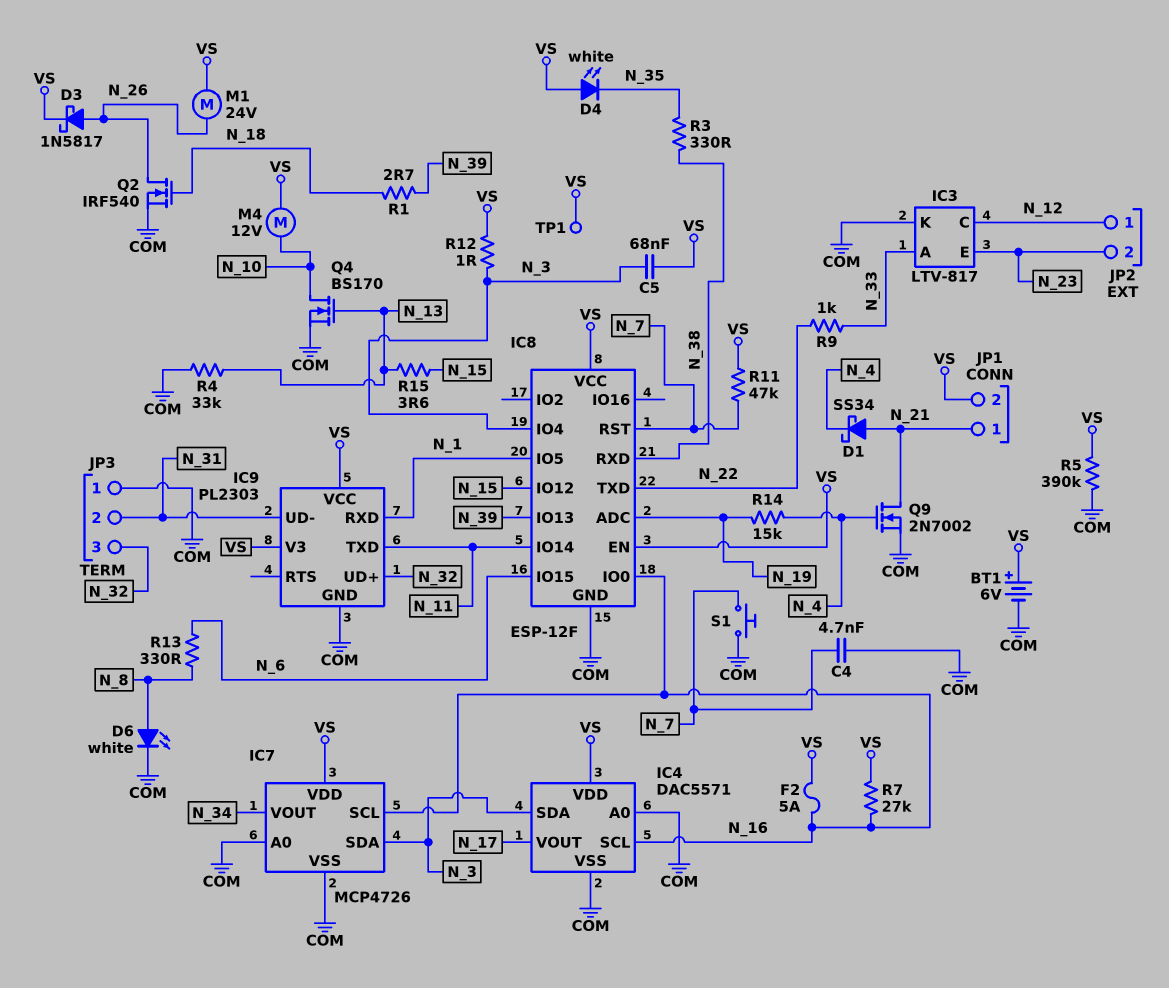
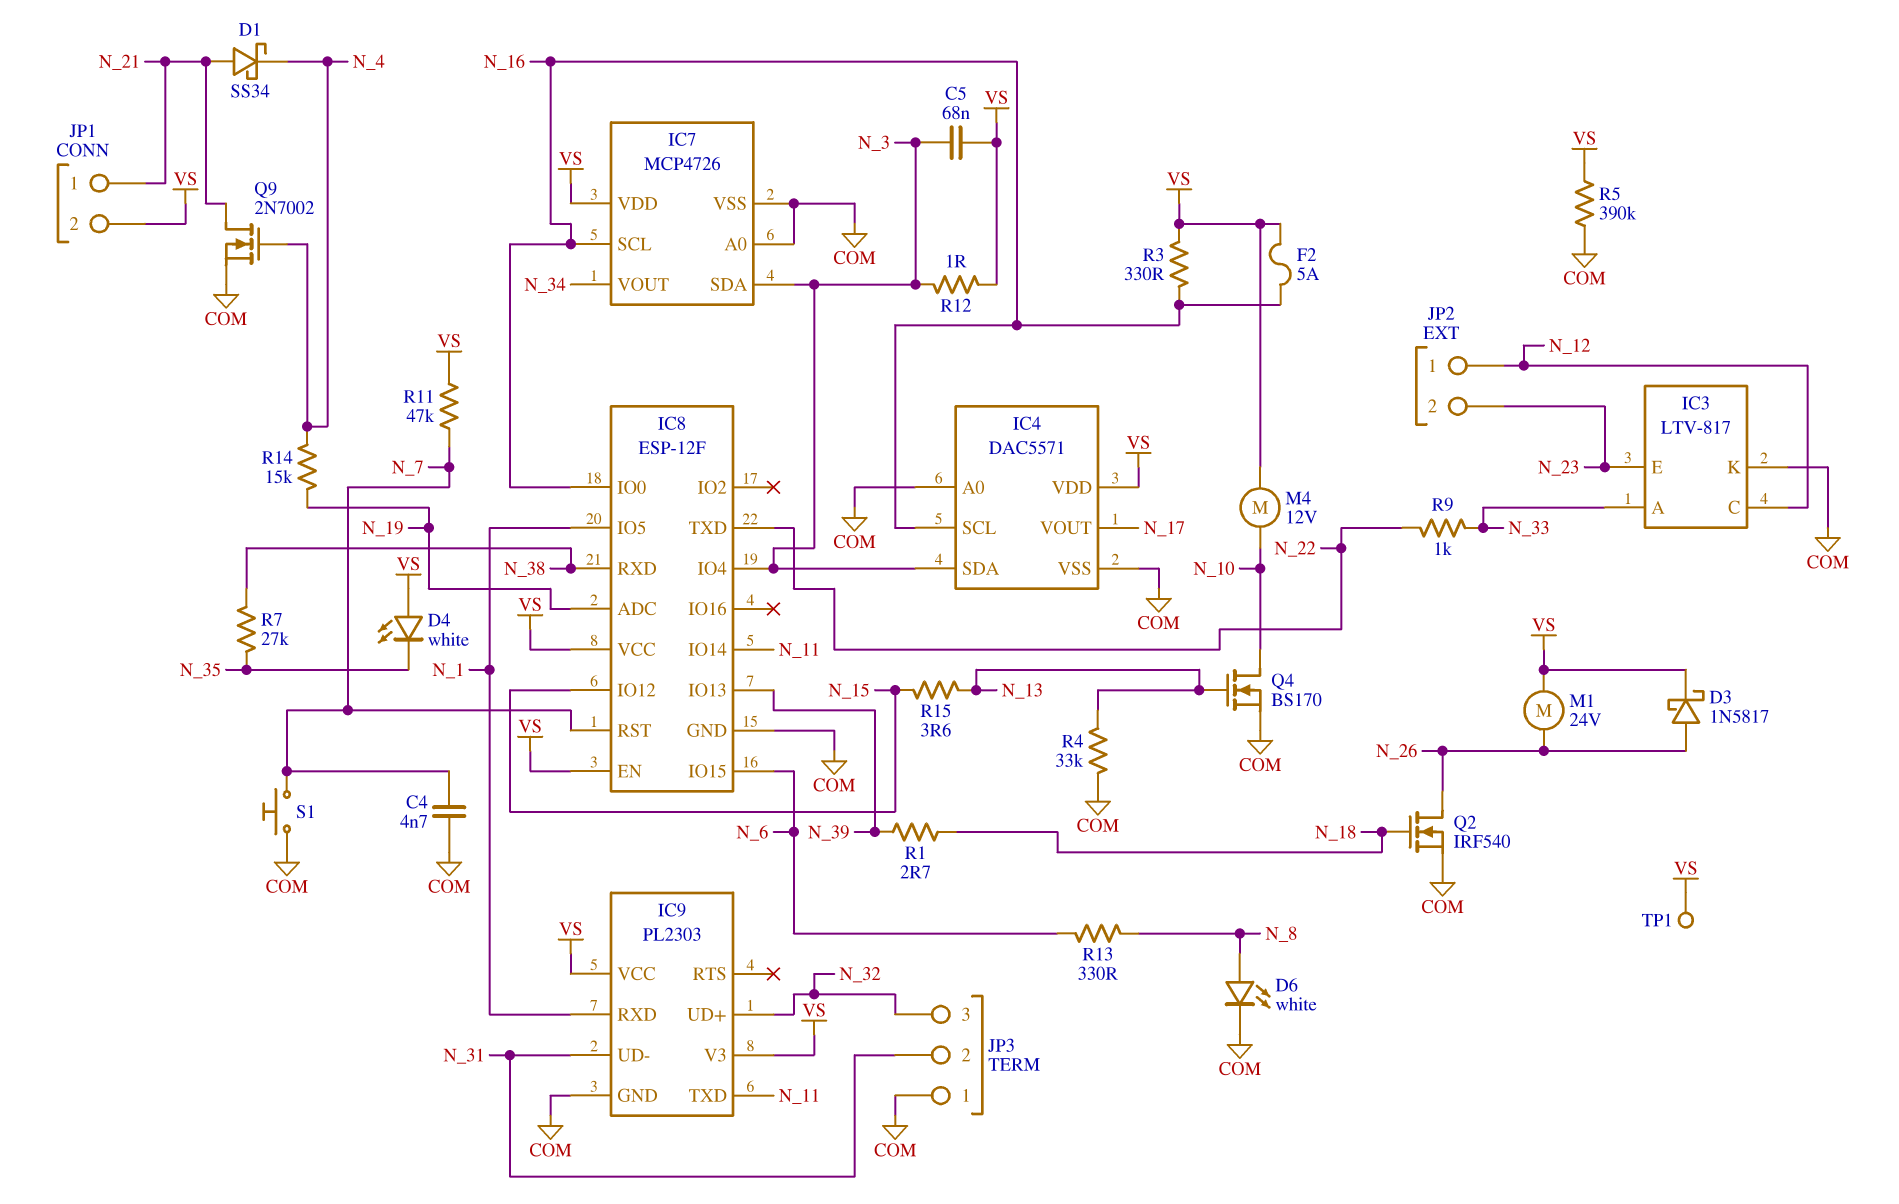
BT1: 6V (plus VS, minus COM) -> none
R3: 330 (N_35, N_38) -> 330 (N_16, VS)
R7: 27k (N_16, VS) -> 27k (N_35, N_38)

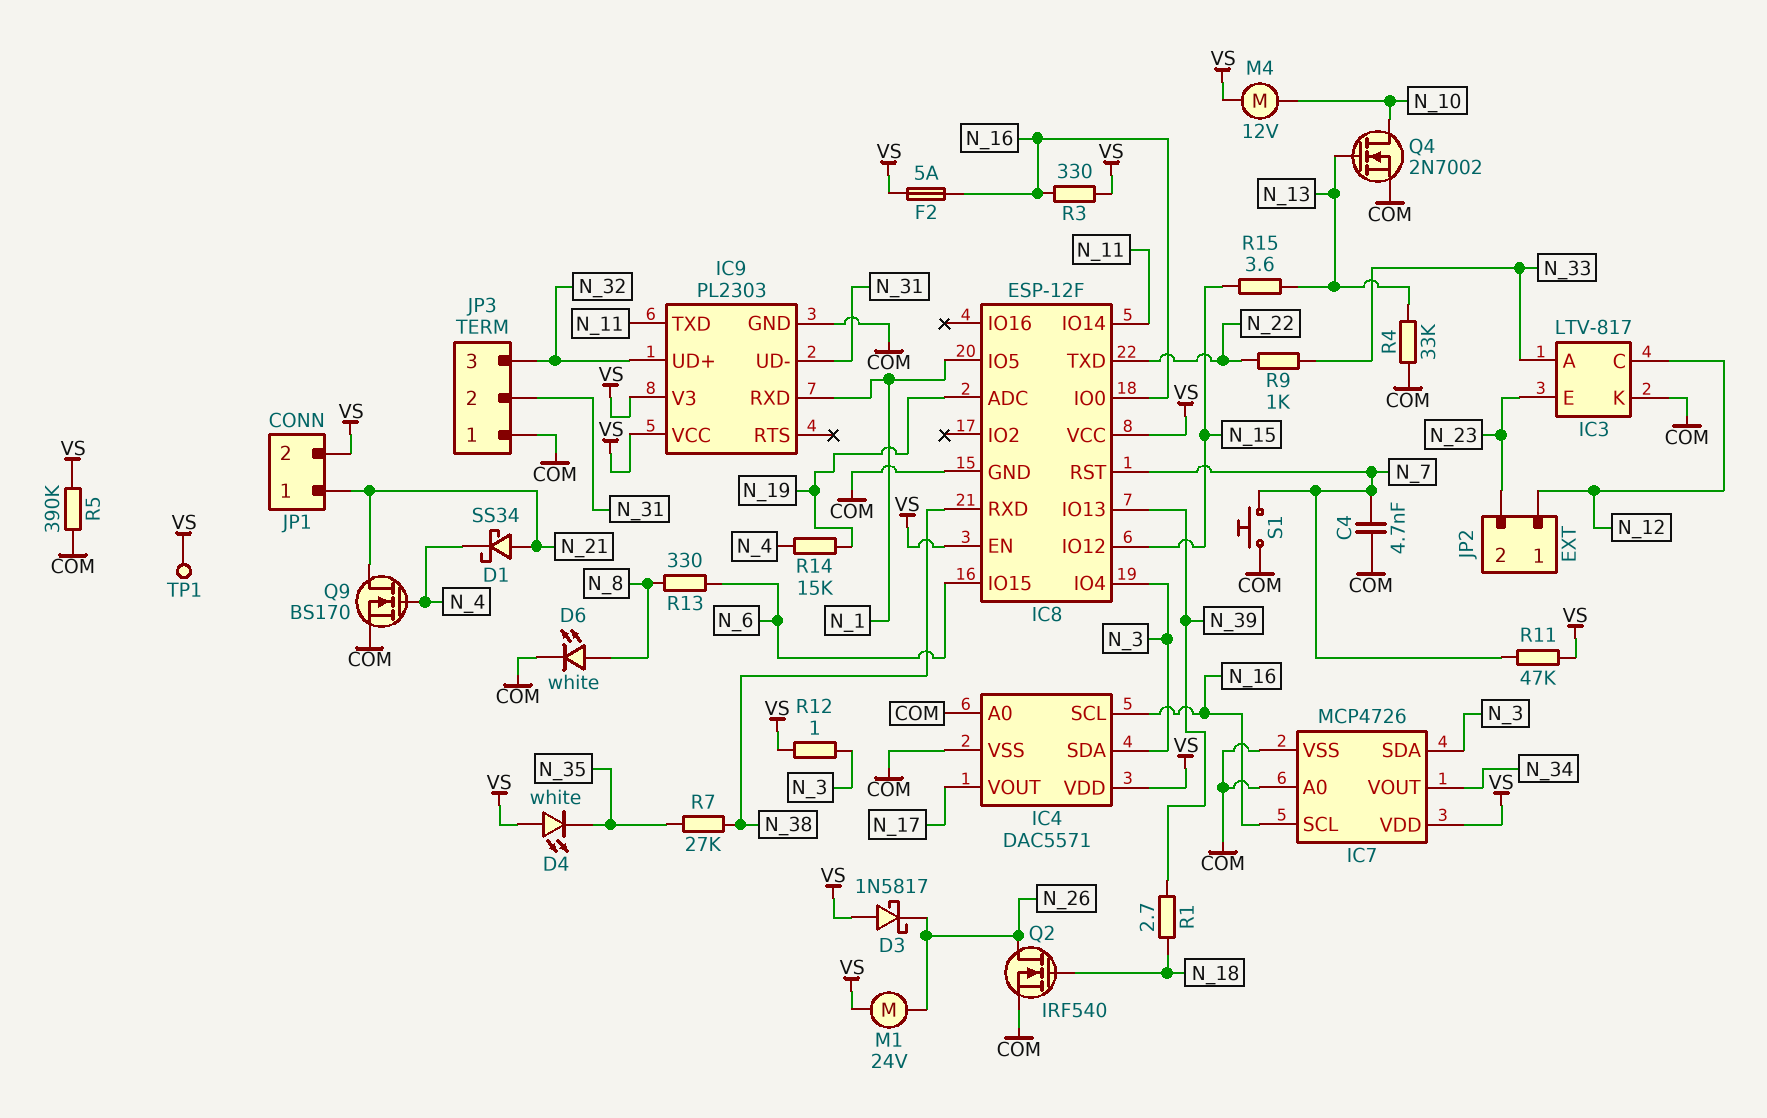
C5: 68nF (N_3, VS) -> none
D3: schottky 1N5817 (A N_26, K VS) -> schottky 1N5817 (A VS, K N_26)
Q4: NMOS BS170 (G N_13, D N_10, S COM) -> NMOS 2N7002 (G N_13, D N_10, S COM)
Q9: NMOS 2N7002 (G N_4, D N_21, S COM) -> NMOS BS170 (G N_4, D N_21, S COM)

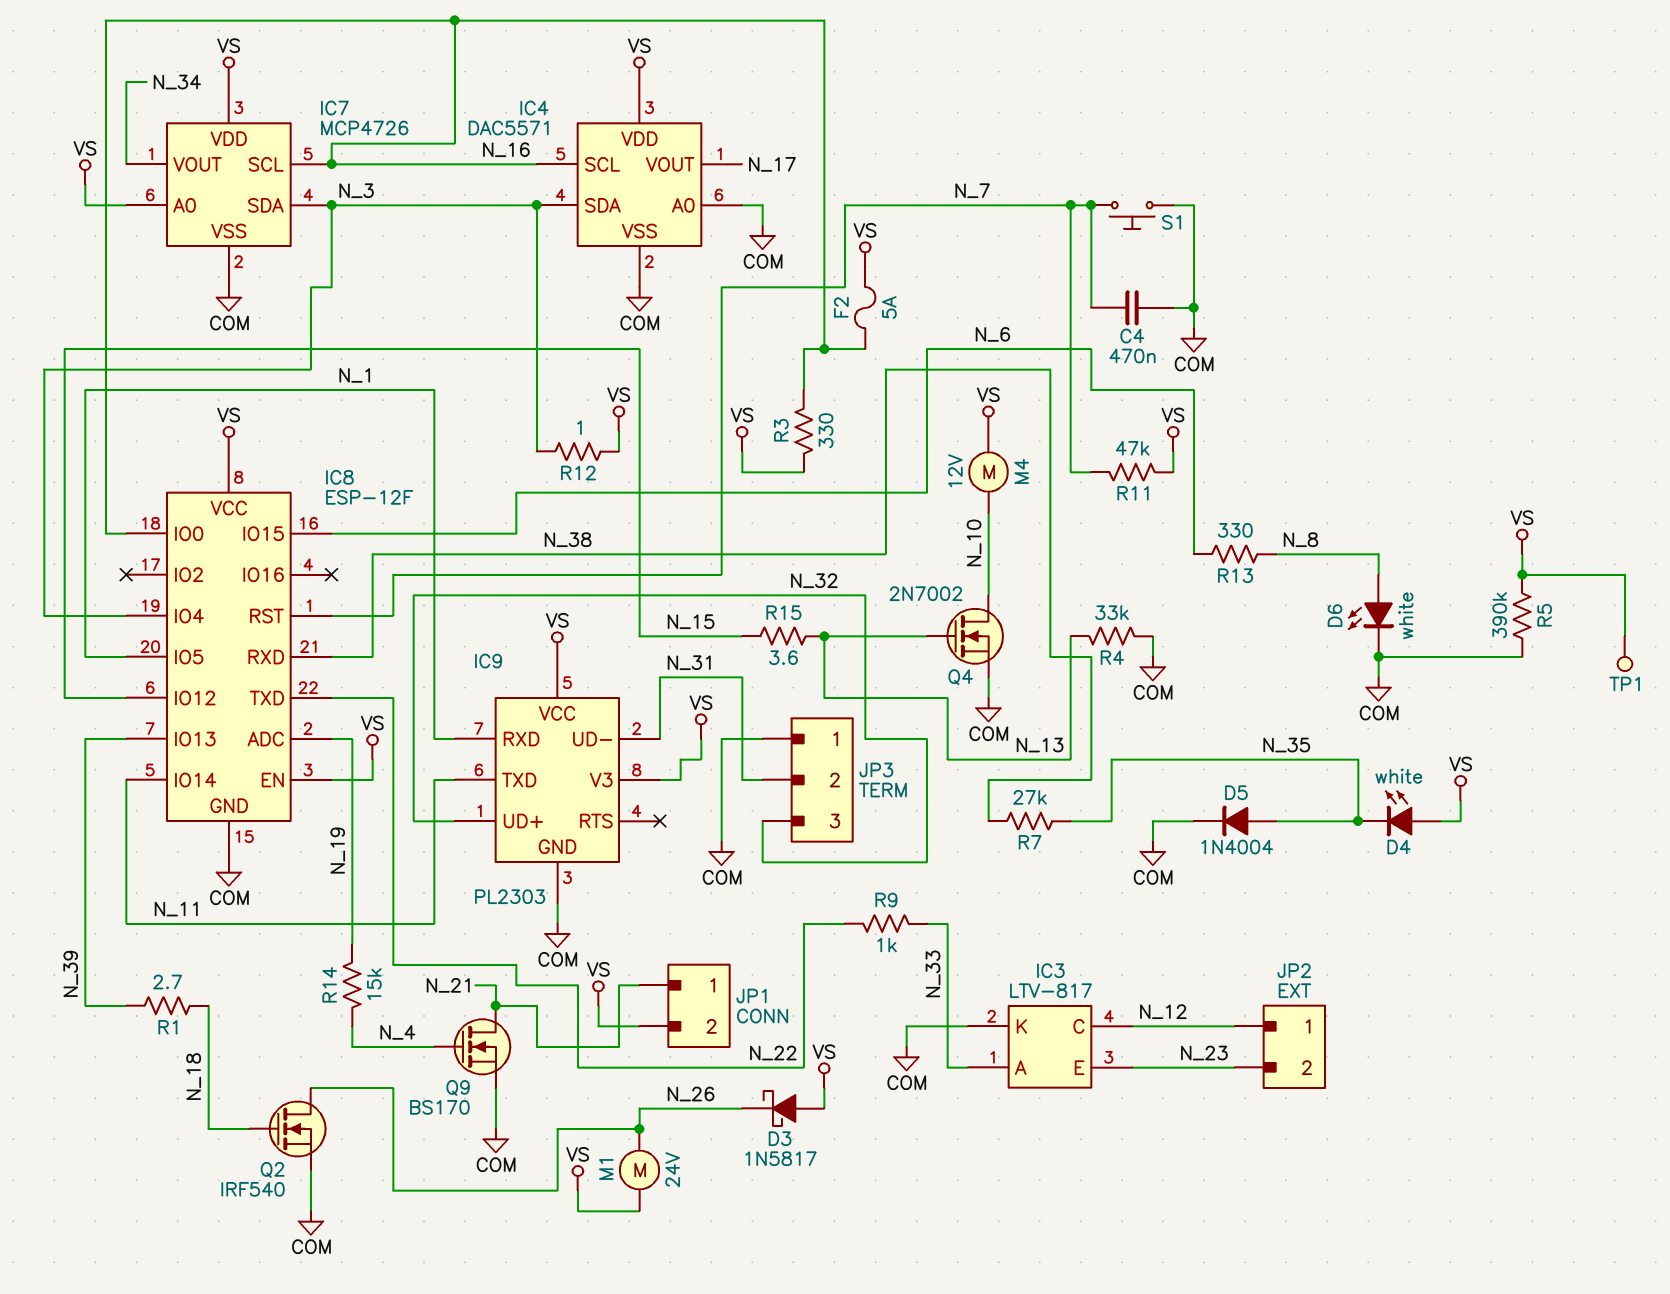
C4: 4.7nF (COM, N_7) -> 470nF (COM, N_7)
D1: schottky SS34 (A N_21, K N_4) -> none
D5: none -> diode 1N4004 (A N_35, K COM)
IC7 pin A0: COM -> VS

